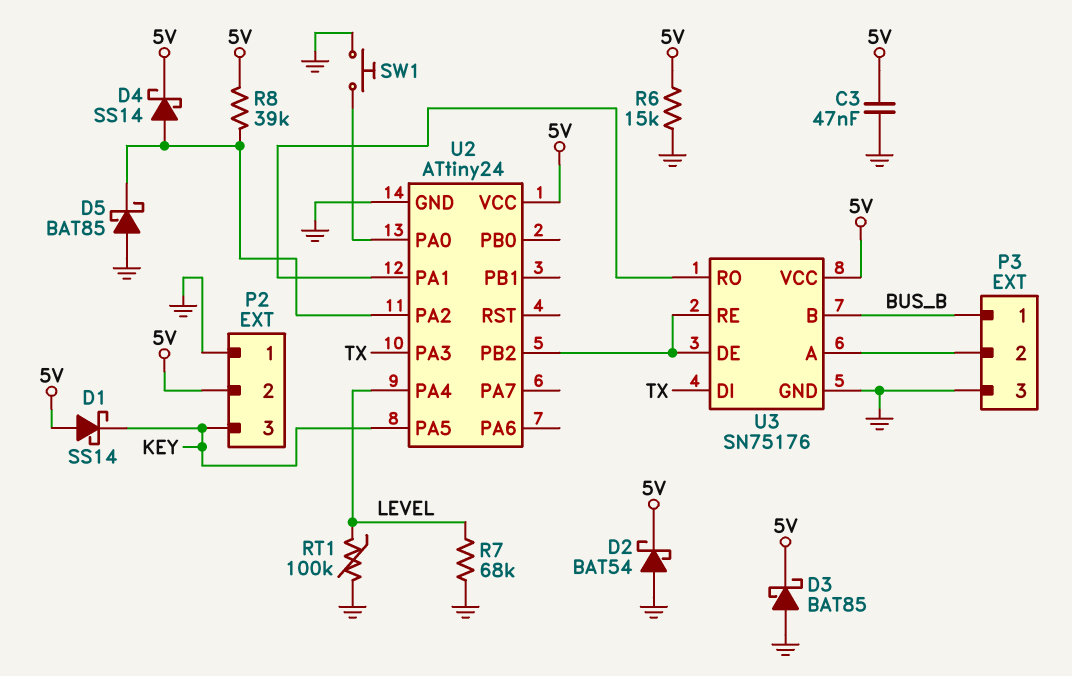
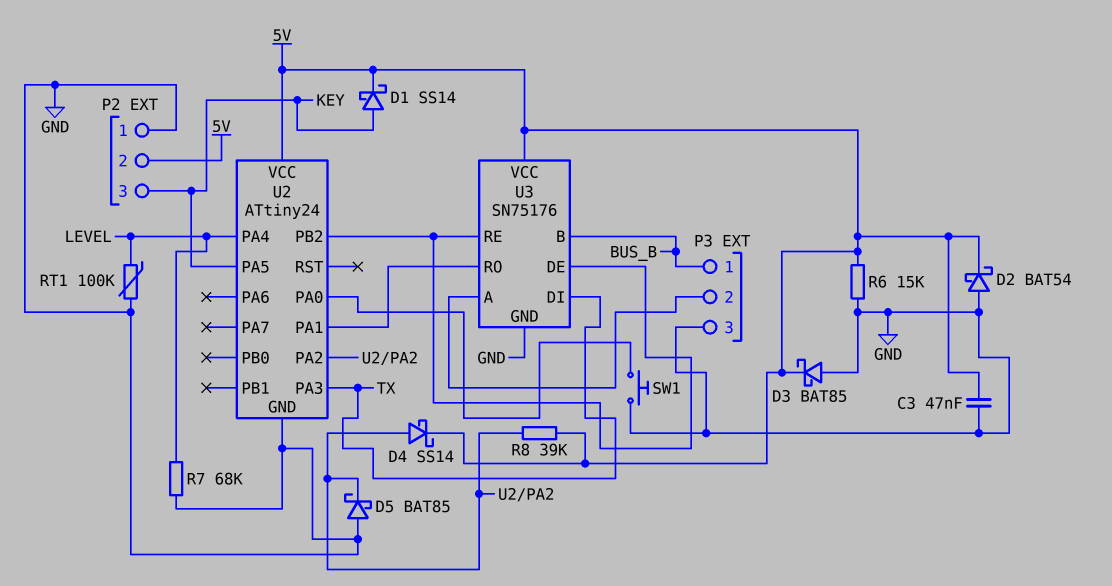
D1: schottky SS14 (A 5V, K KEY) -> schottky SS14 (A KEY, K 5V)

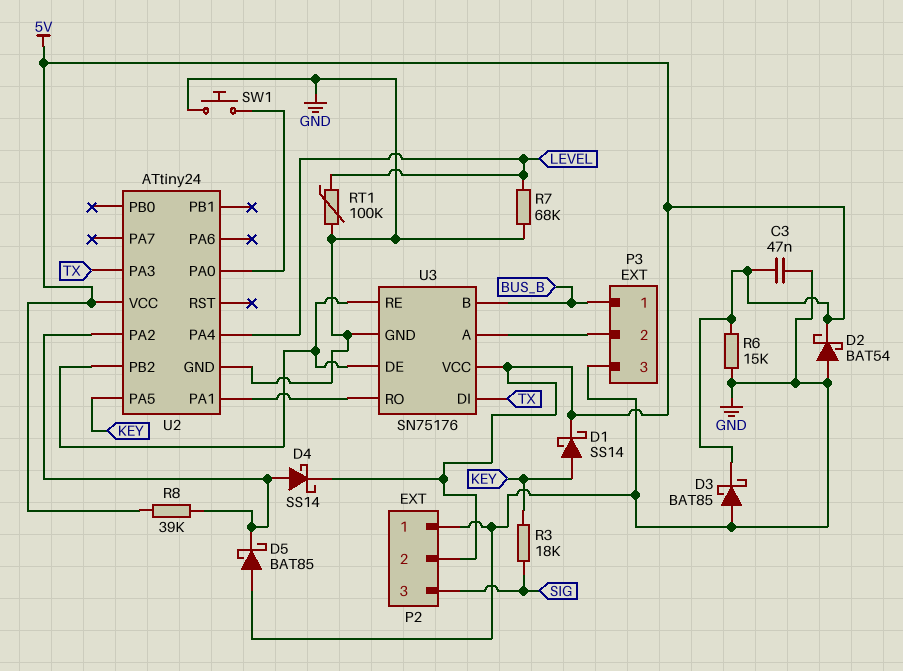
P2 pin 3: KEY -> SIG
R3: none -> 18k (KEY, SIG)

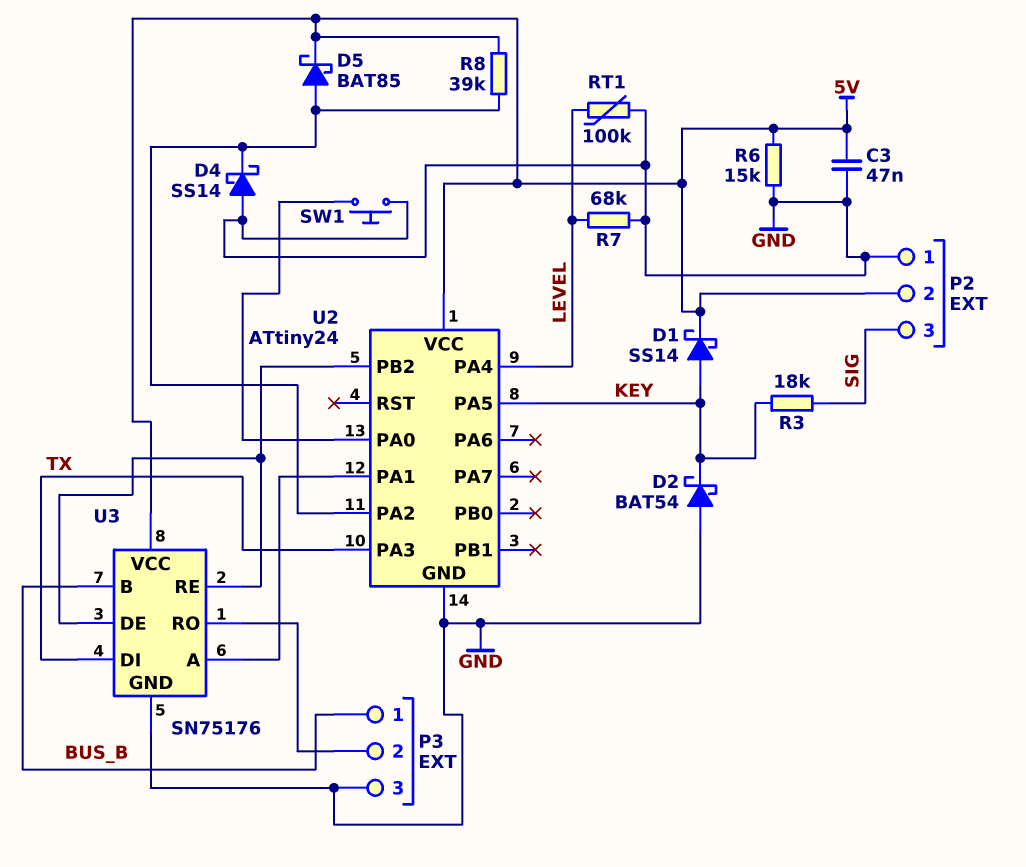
D2: schottky BAT54 (A GND, K 5V) -> schottky BAT54 (A GND, K KEY)
D3: schottky BAT85 (A GND, K 5V) -> none
D4: schottky SS14 (A U2/PA2, K 5V) -> schottky SS14 (A GND, K U2/PA2)
D5: schottky BAT85 (A GND, K U2/PA2) -> schottky BAT85 (A U2/PA2, K 5V)
U3 pin A: P3/2 -> U2/PA1
U3 pin RO: U2/PA1 -> P3/2

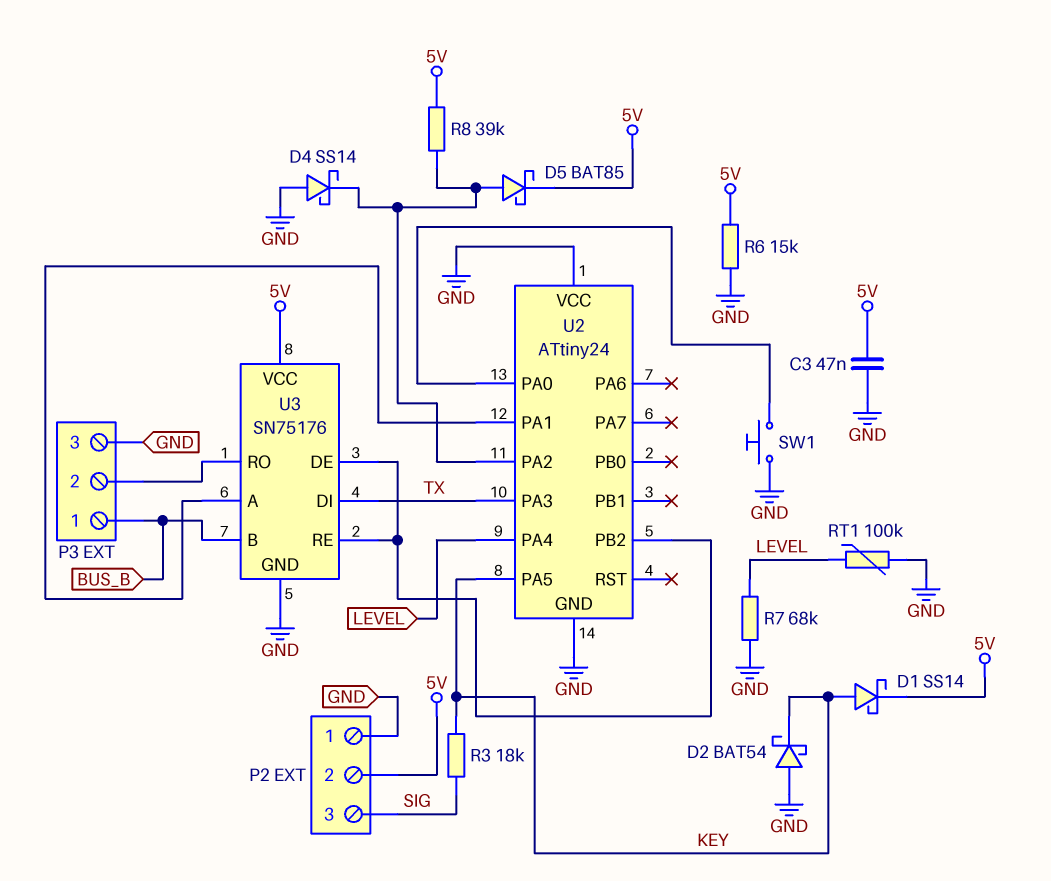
U2 pin VCC: 5V -> GND

